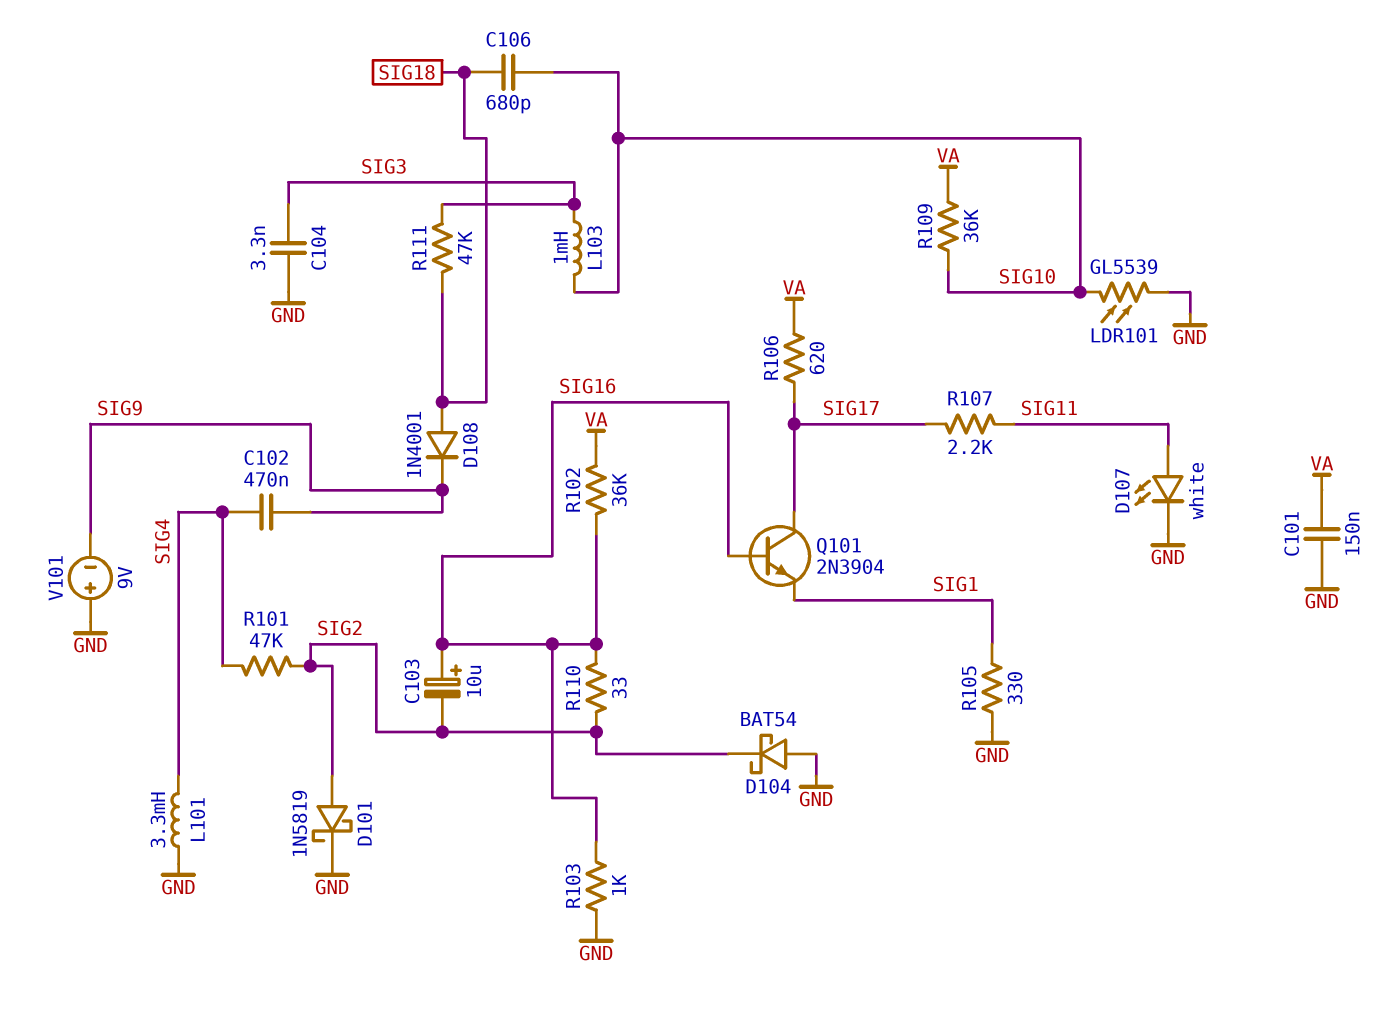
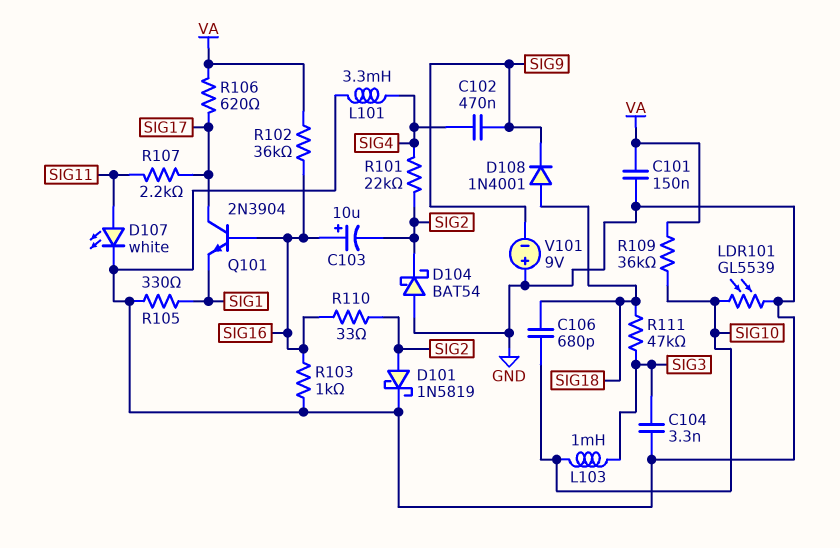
R101: 47k (SIG2, SIG4) -> 22k (SIG2, SIG4)

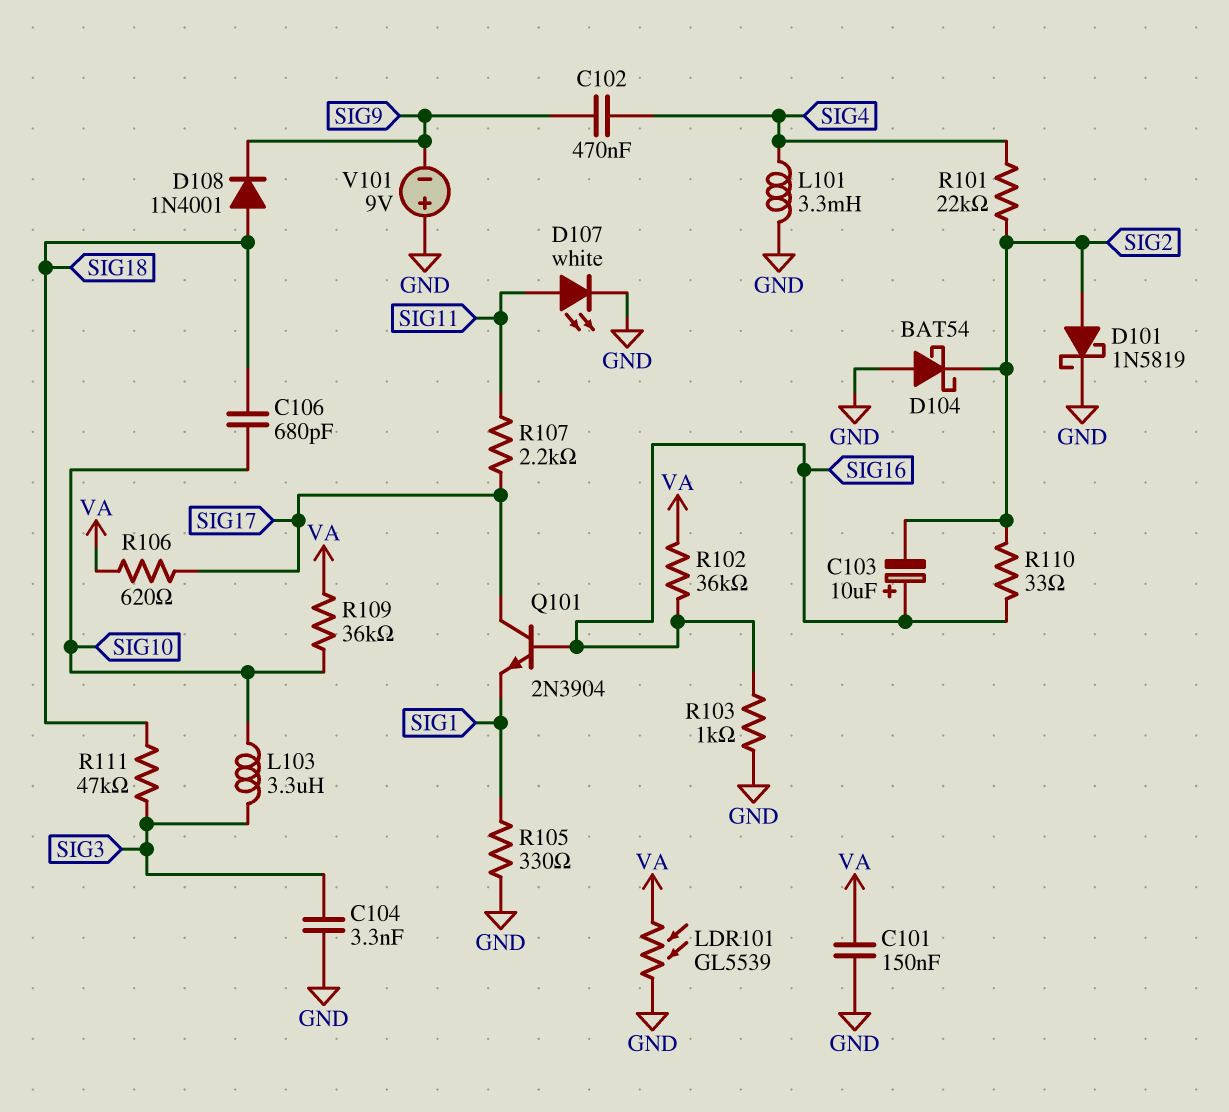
L103: 1mH (SIG3, SIG10) -> 3.3uH (SIG3, SIG10)
LDR101: GL5539 (GND, SIG10) -> GL5539 (GND, VA)

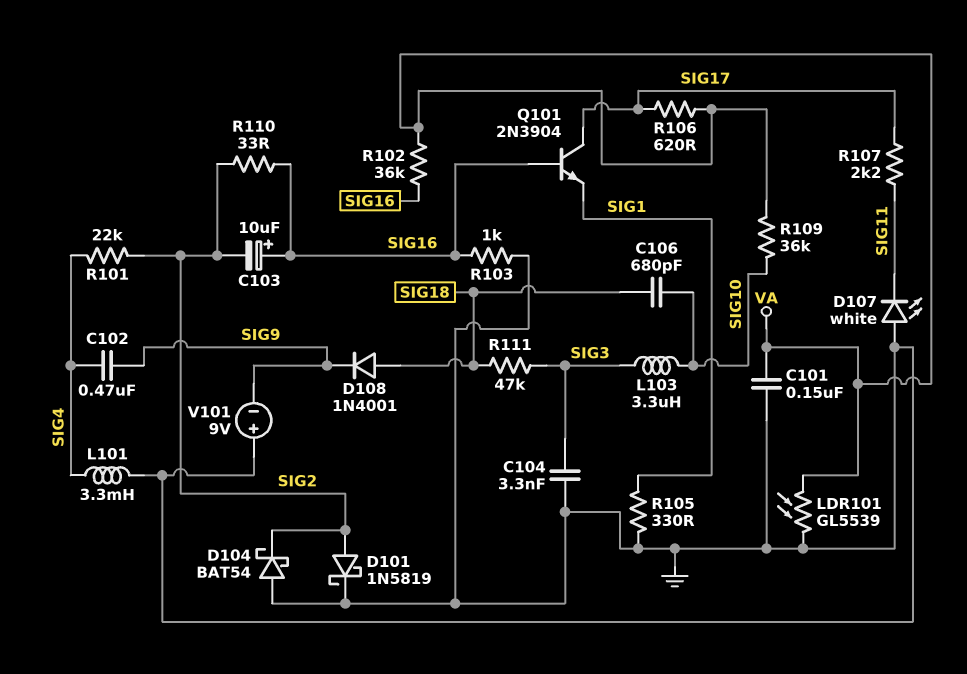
D107: LED white (A SIG11, K GND) -> LED white (A GND, K SIG11)

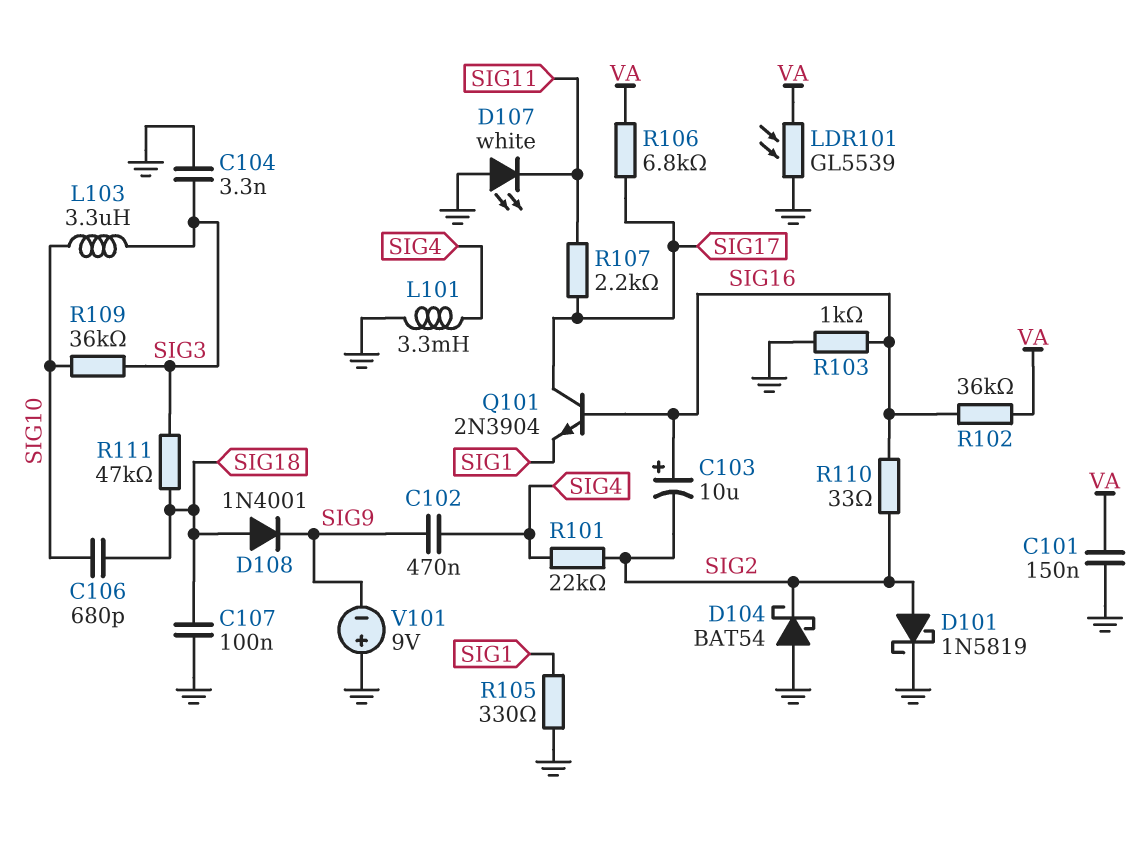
C107: none -> 100nF (GND, SIG18)
R106: 620 (SIG17, VA) -> 6.8k (SIG17, VA)
R109: 36k (SIG10, VA) -> 36k (SIG3, SIG10)

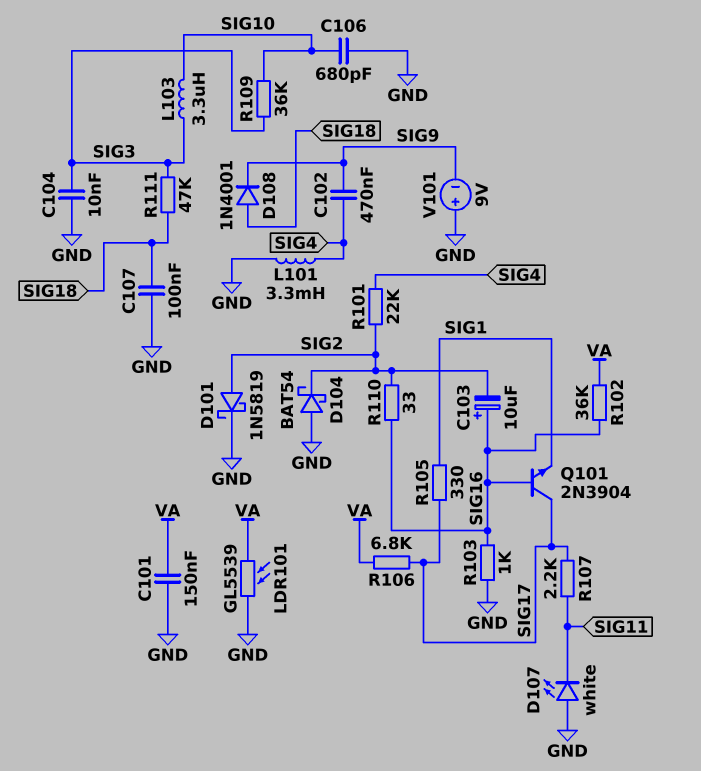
C104: 3.3nF (GND, SIG3) -> 10nF (GND, SIG3)
C106: 680pF (SIG10, SIG18) -> 680pF (GND, SIG10)
R105: 330 (GND, SIG1) -> 330 (SIG1, SIG17)

